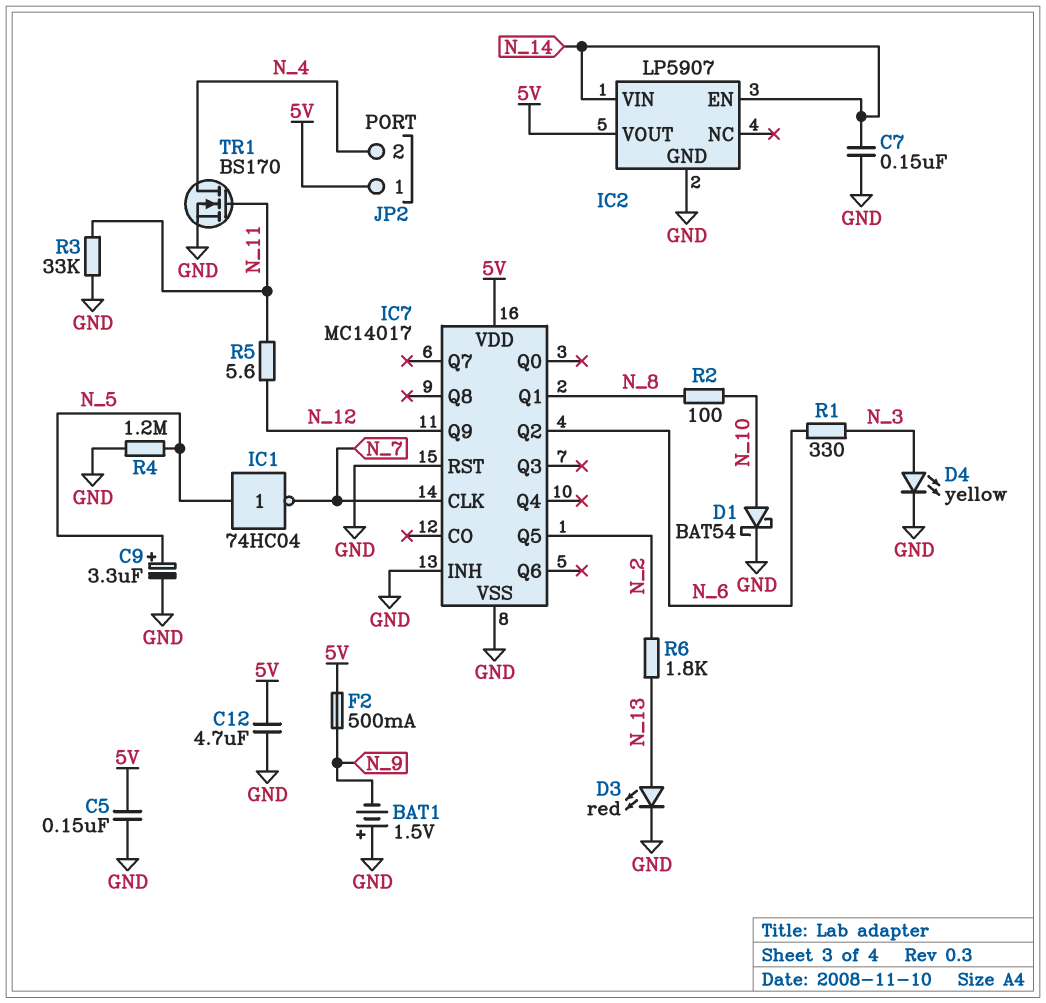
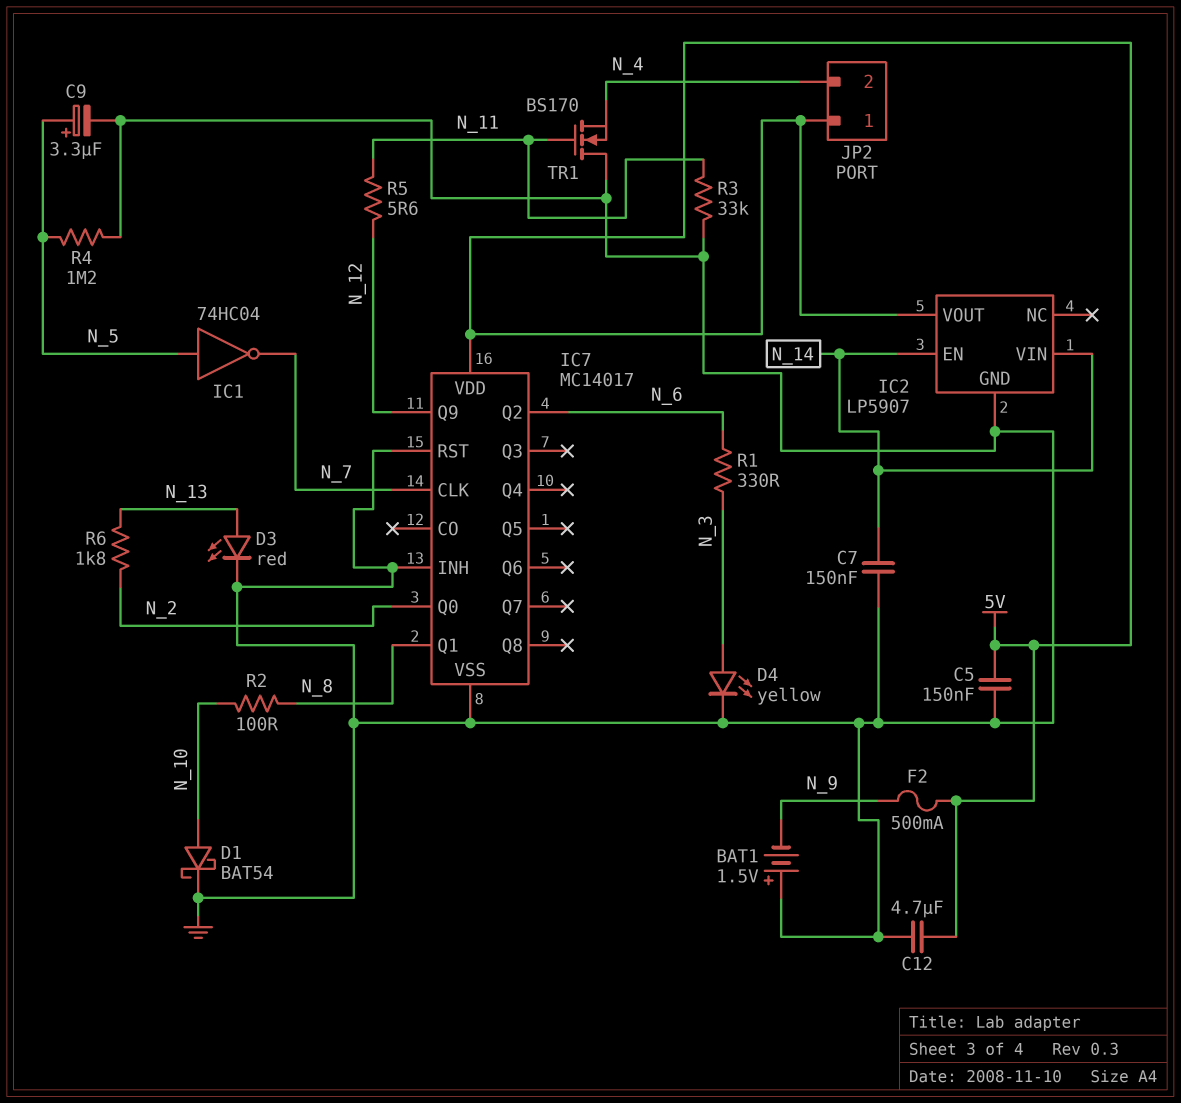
IC7 pin Q0: none -> N_2
IC7 pin Q5: N_2 -> none
TR1: NMOS BS170 (G N_11, D N_4, S GND) -> NMOS BS170 (G N_11, D GND, S N_4)

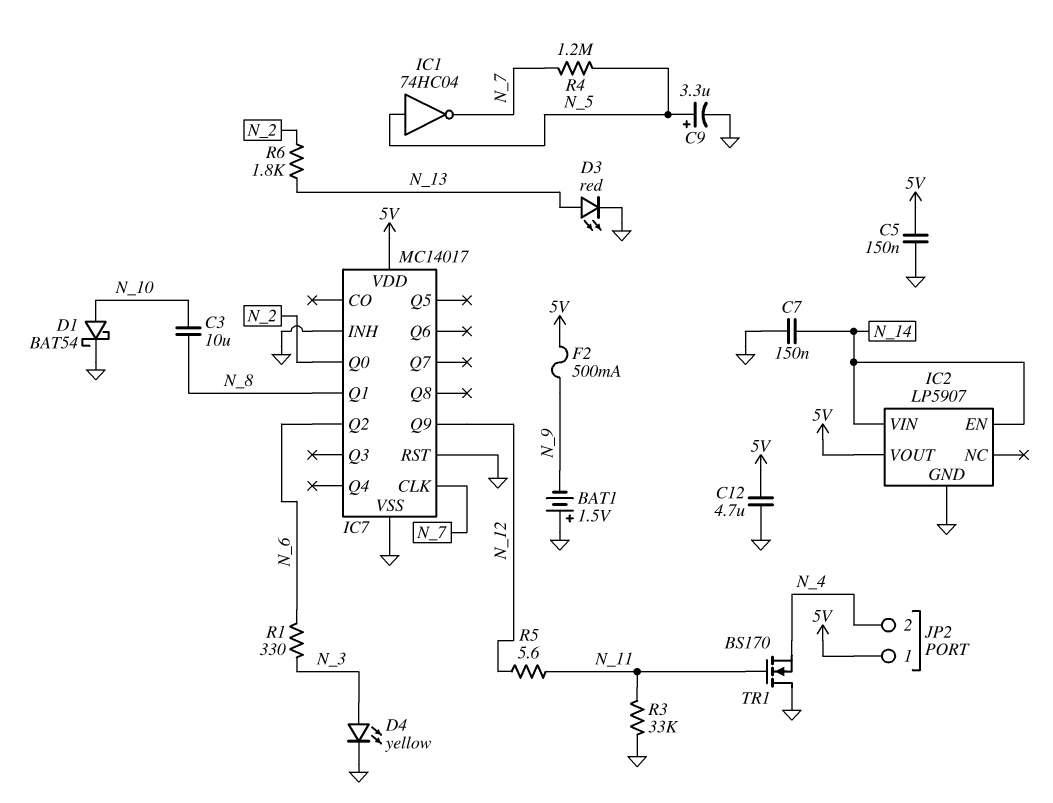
C3: none -> 10uF (N_8, N_10)
R2: 100 (N_8, N_10) -> none
R4: 1.2M (GND, N_5) -> 1.2M (N_5, N_7)

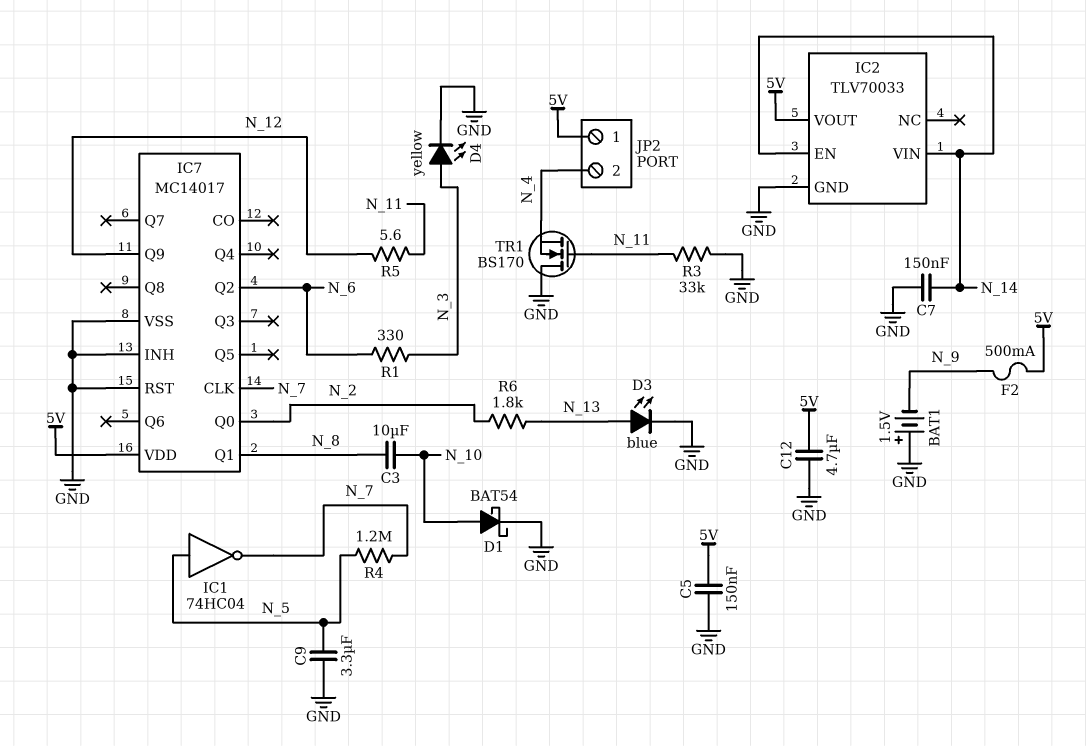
C9: 3.3uF (plus N_5, minus GND) -> 3.3uF (GND, N_5)
D3: LED red (A N_13, K GND) -> LED blue (A N_13, K GND)
IC2: LP5907 -> TLV70033

